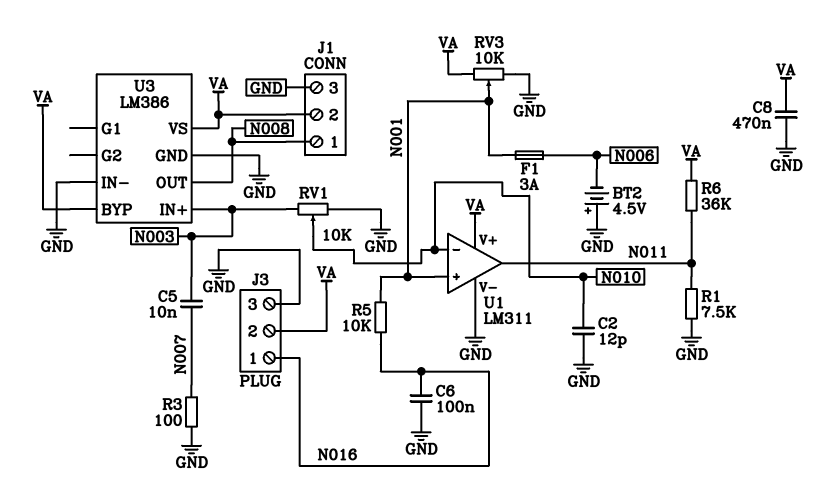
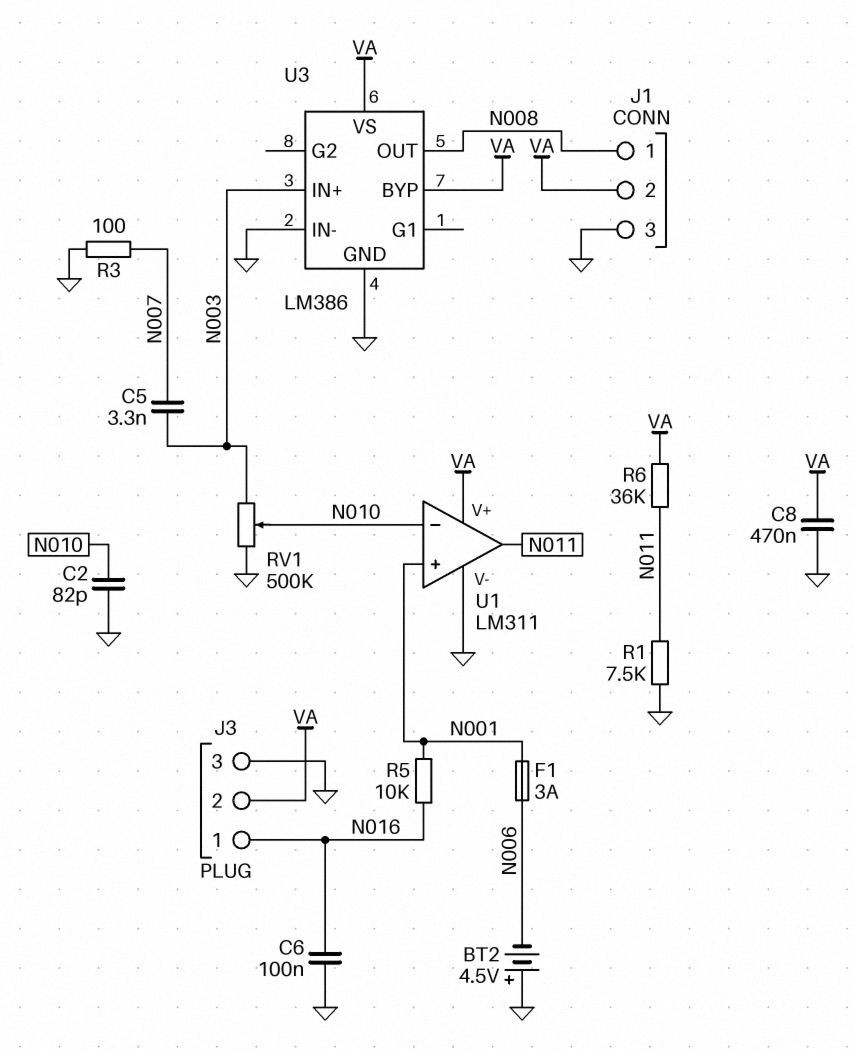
C2: 12pF (GND, N010) -> 82pF (GND, N010)
C5: 10nF (N003, N007) -> 3.3nF (N003, N007)
RV1: 10k (GND, N003, wiper N010) -> 500k (GND, N003, wiper N010)
RV3: 10k (GND, VA, wiper N001) -> none

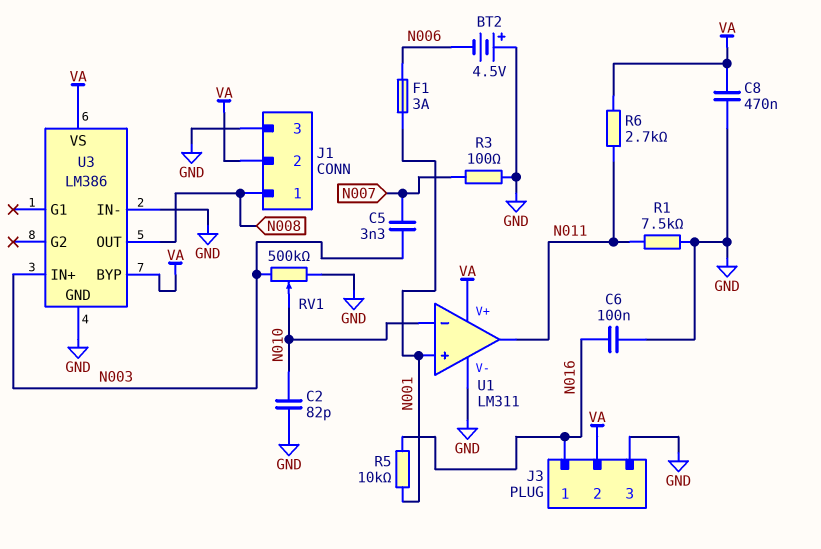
R6: 36k (N011, VA) -> 2.7k (N011, VA)

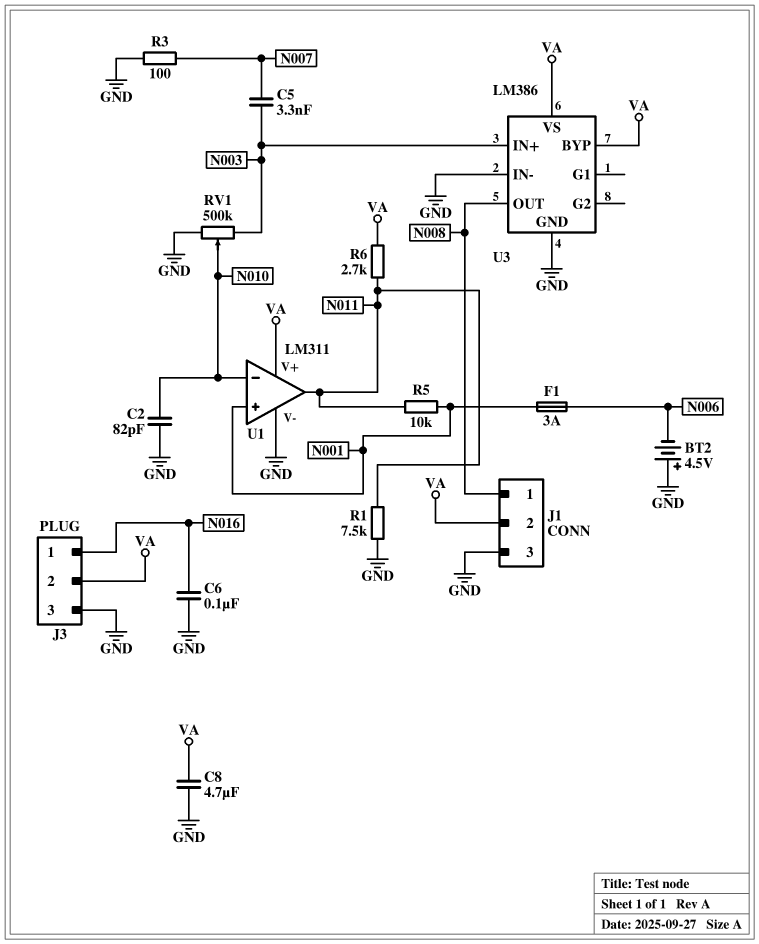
C8: 470nF (GND, VA) -> 4.7uF (GND, VA)
R5: 10k (N001, N016) -> 10k (N001, N011)

